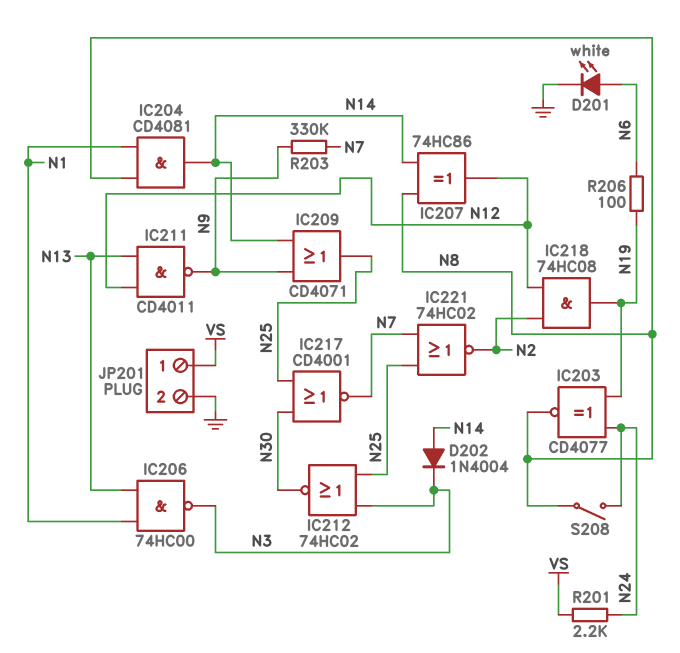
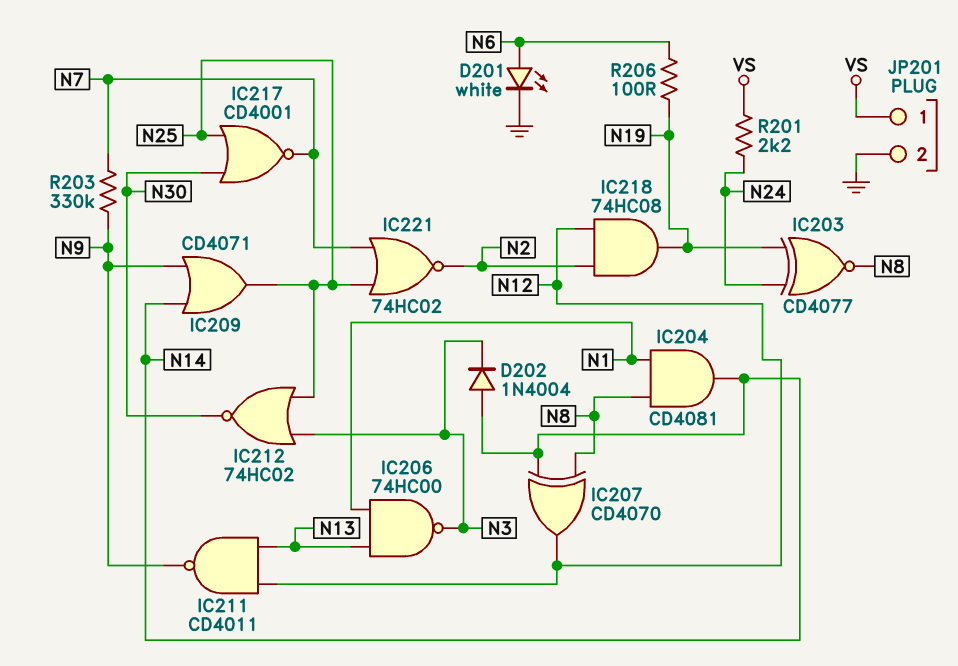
IC207: XOR 74HC86 (in N8, in N14, out N12) -> XOR CD4070 (in N8, in N14, out N12)
S208: switch (N8, N24) -> none

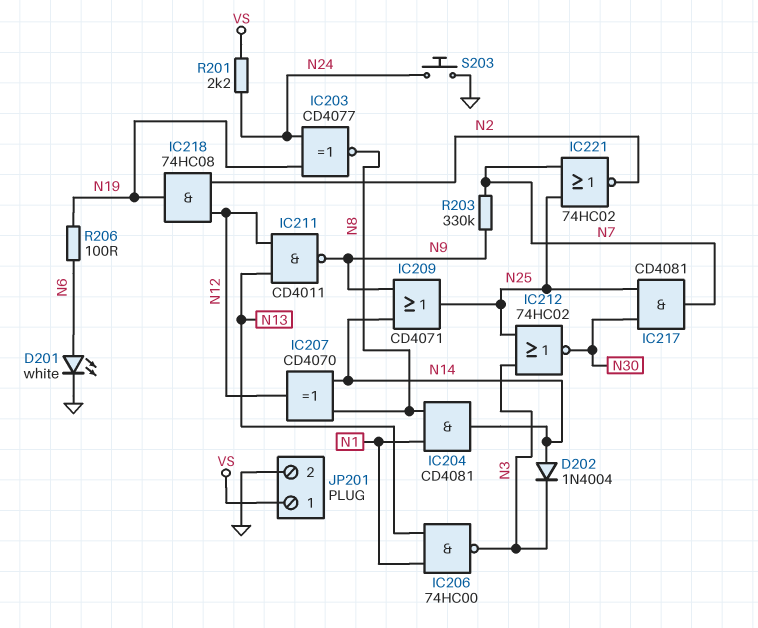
IC217: NOR CD4001 (in N25, in N30, out N7) -> AND CD4081 (in N25, in N30, out N7)
S203: none -> button (GND, N24)

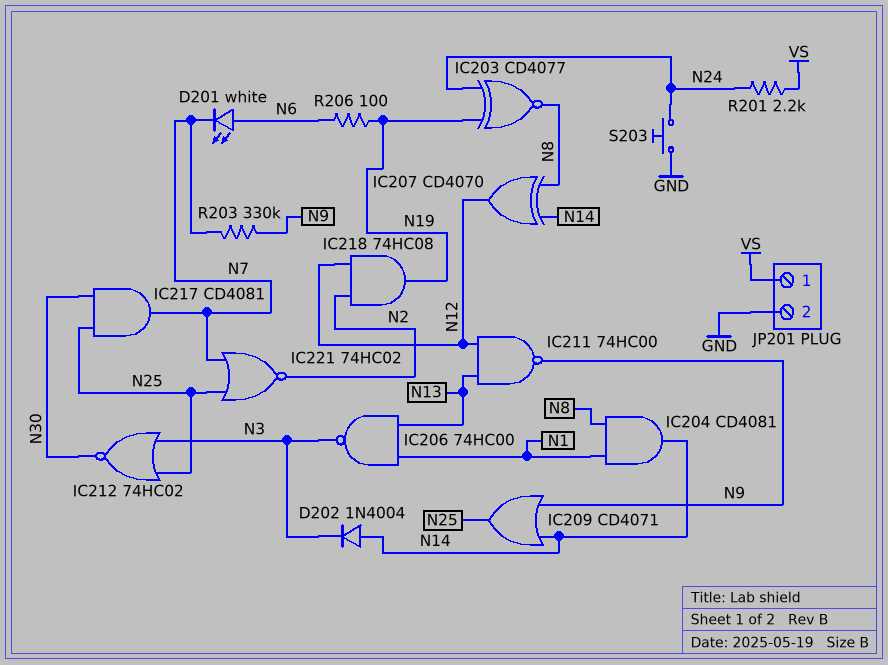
D201: LED white (A N6, K GND) -> LED white (A N6, K N7)
IC211: NAND CD4011 (in N12, in N13, out N9) -> NAND 74HC00 (in N12, in N13, out N9)

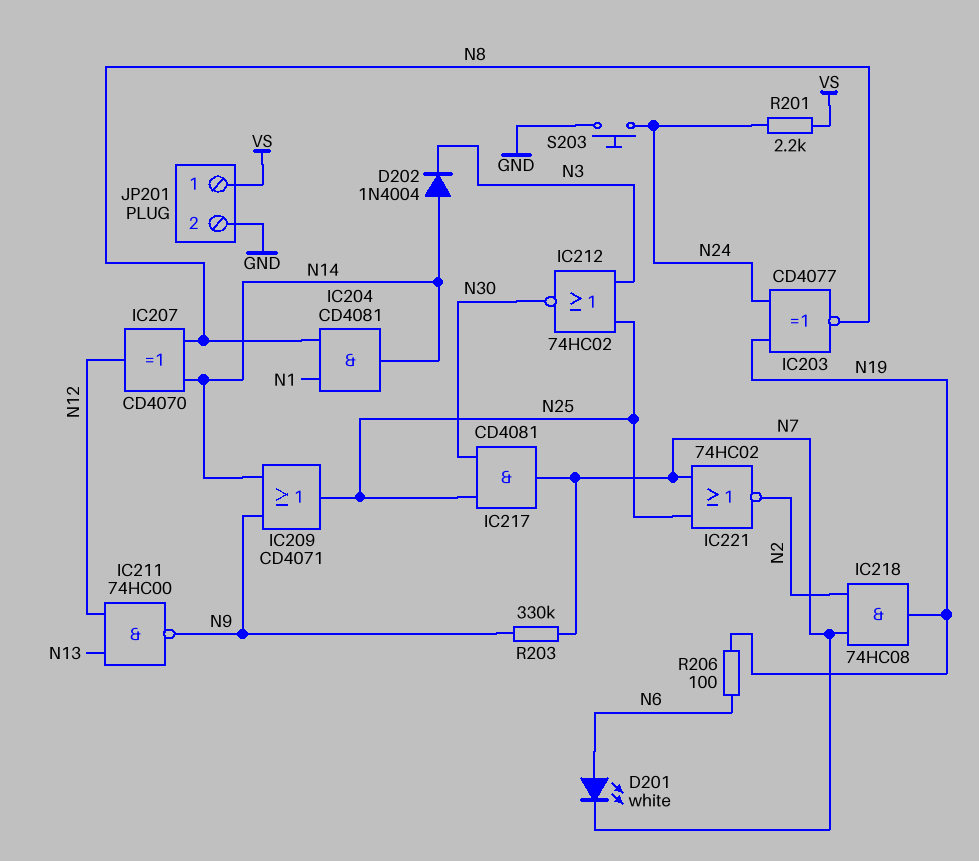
IC206: NAND 74HC00 (in N1, in N13, out N3) -> none
IC218: AND 74HC08 (in N2, in N12, out N19) -> AND 74HC08 (in N2, in N7, out N19)

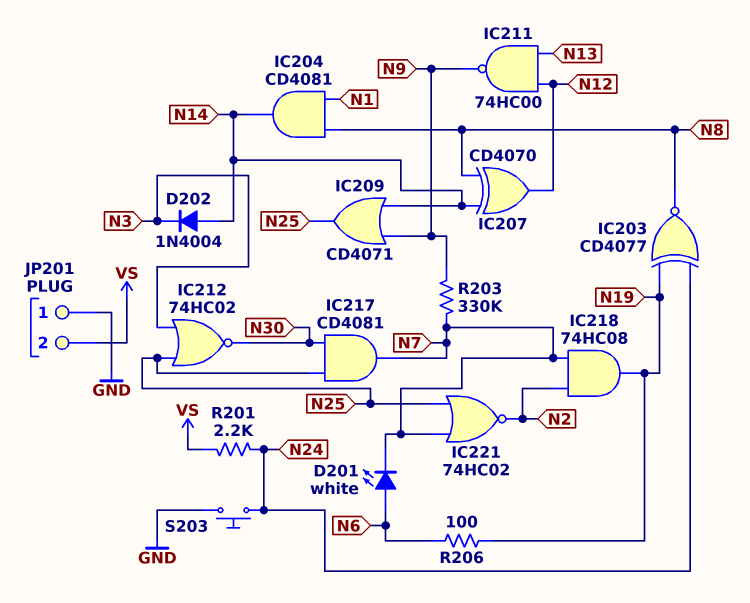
JP201 pin 1: VS -> GND
JP201 pin 2: GND -> VS

